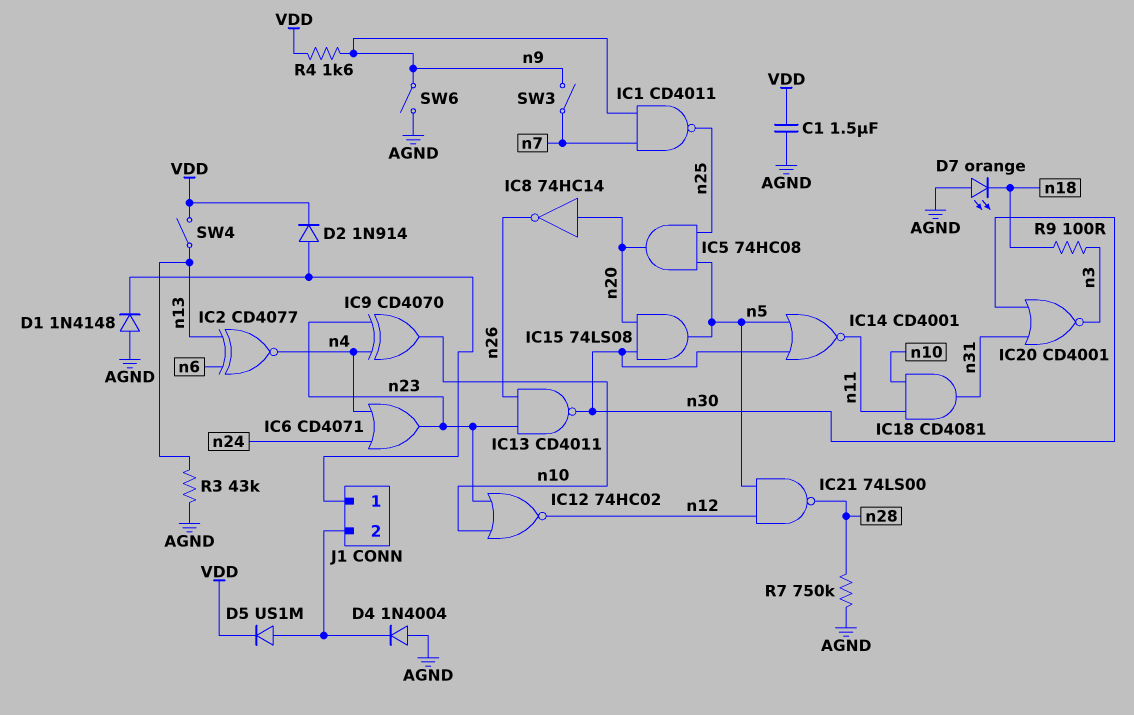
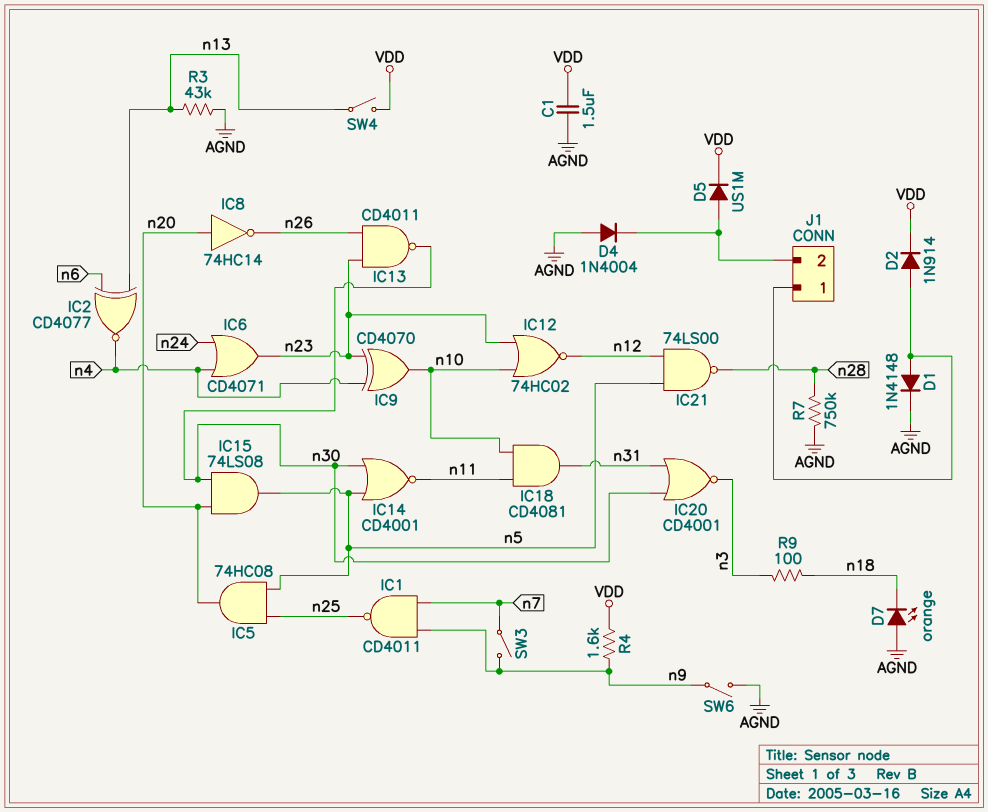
D1: diode 1N4148 (A AGND, K J1/1) -> diode 1N4148 (A J1/1, K AGND)

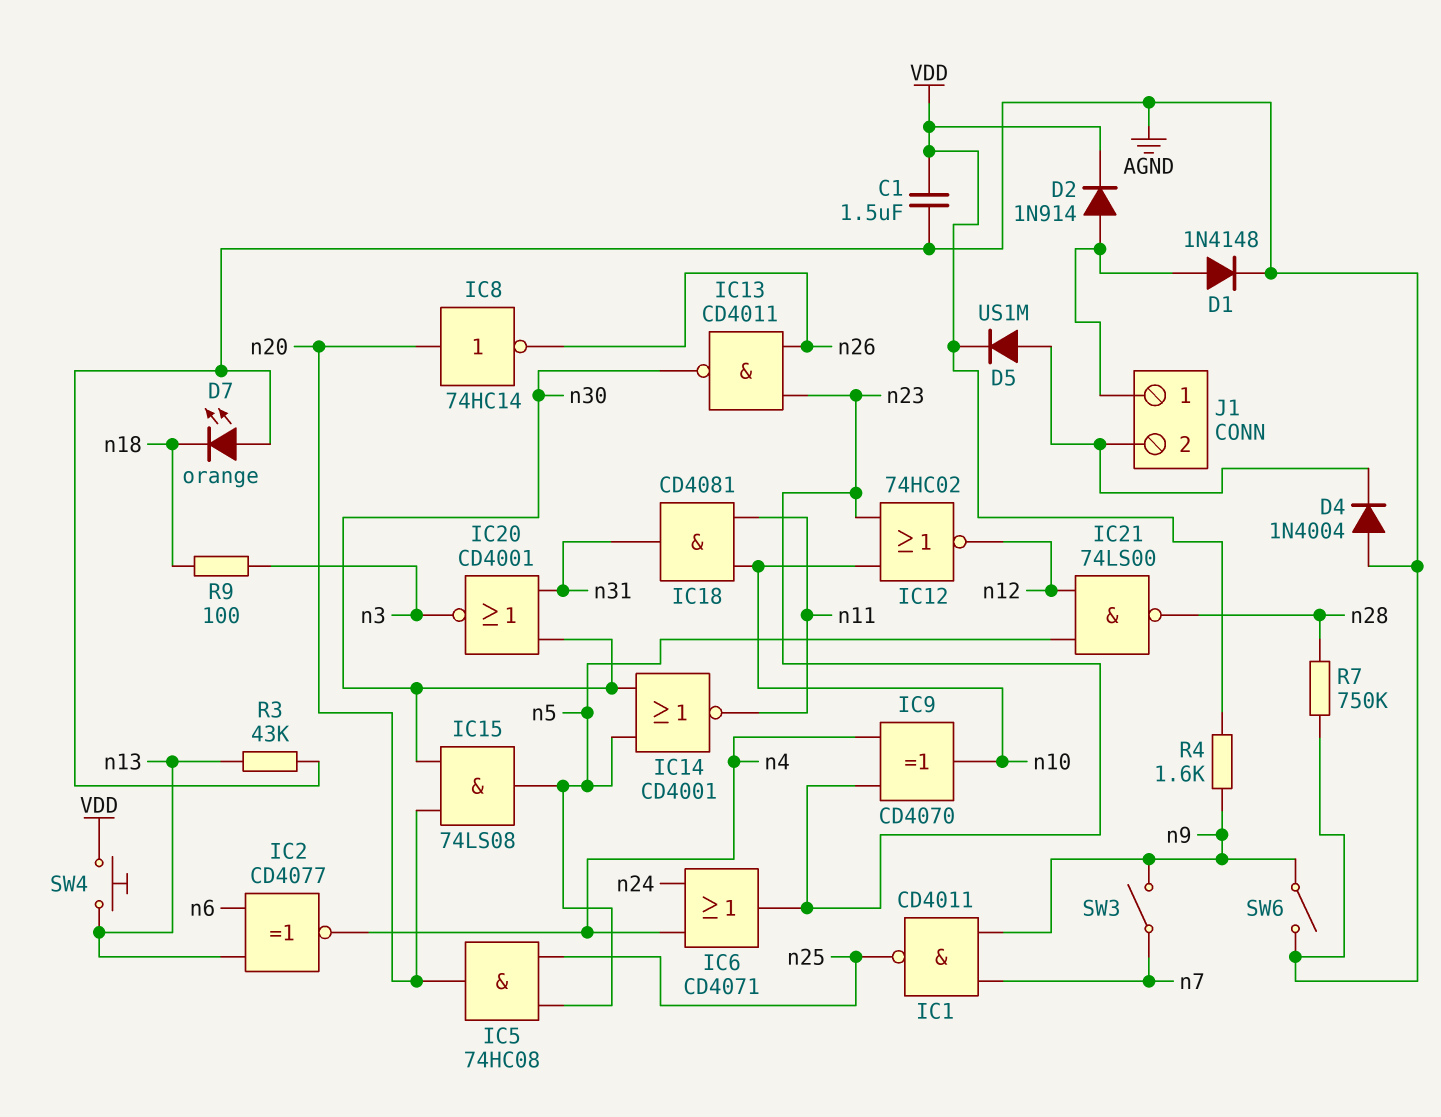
SW4: switch (VDD, n13) -> button (VDD, n13)

